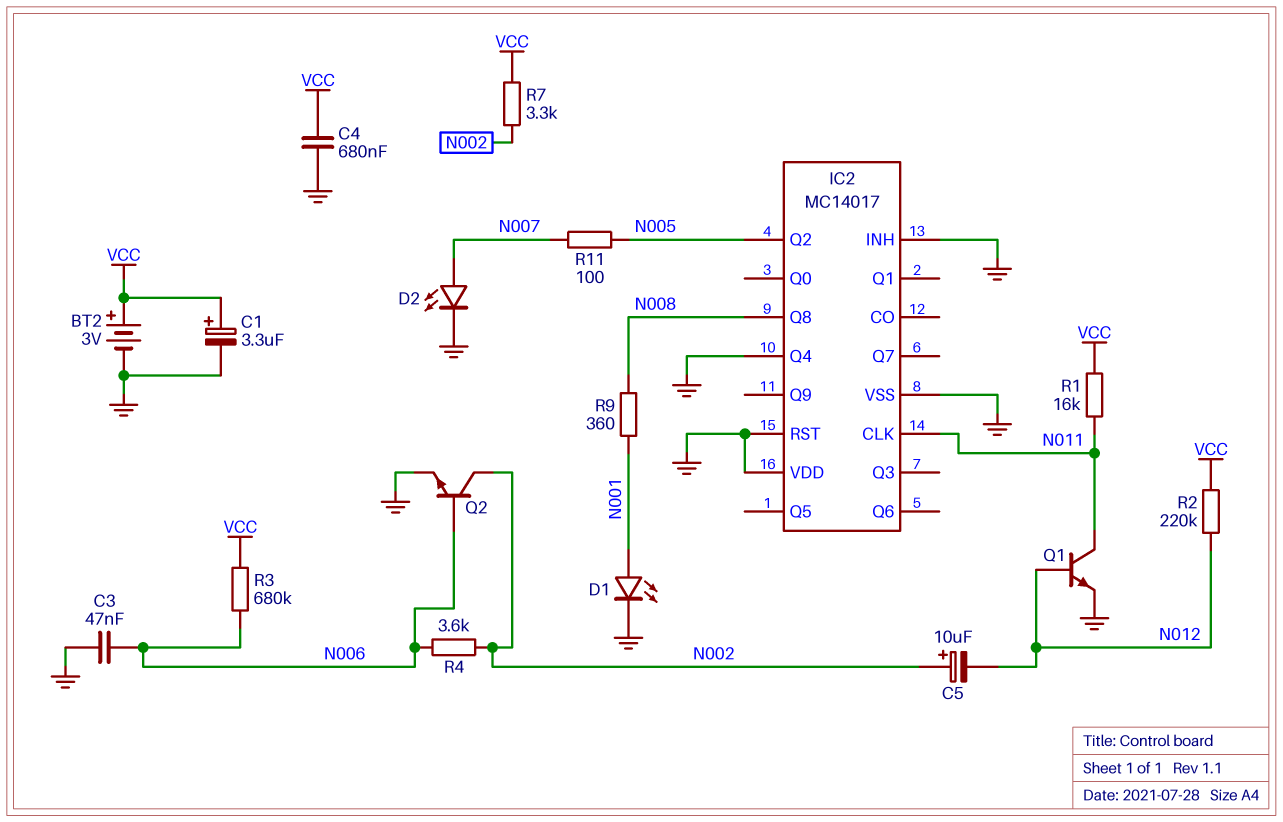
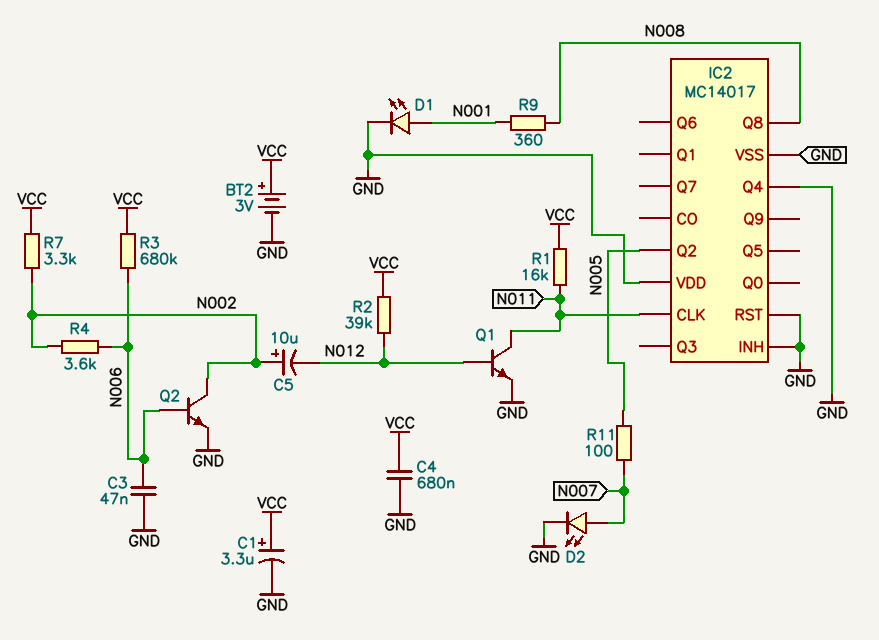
R2: 220k (N012, VCC) -> 39k (N012, VCC)

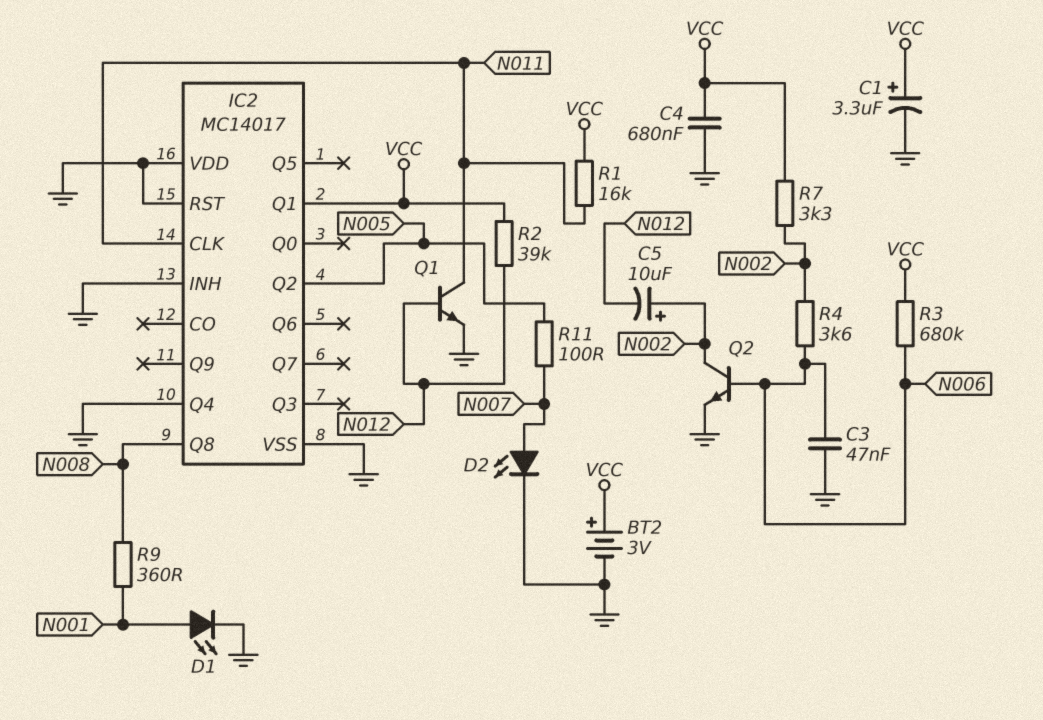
IC2 pin Q1: none -> VCC

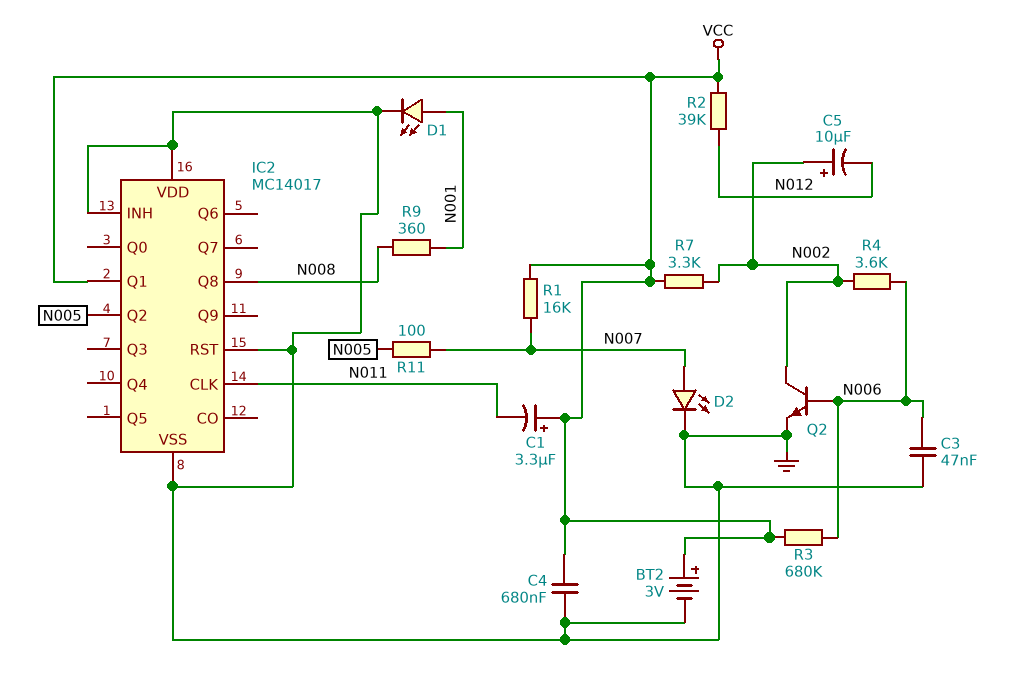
C1: 3.3uF (plus VCC, minus GND) -> 3.3uF (plus VCC, minus N011)
IC2 pin Q4: GND -> none
Q1: NPN (B N012, C N011, E GND) -> none
R1: 16k (N011, VCC) -> 16k (N007, VCC)

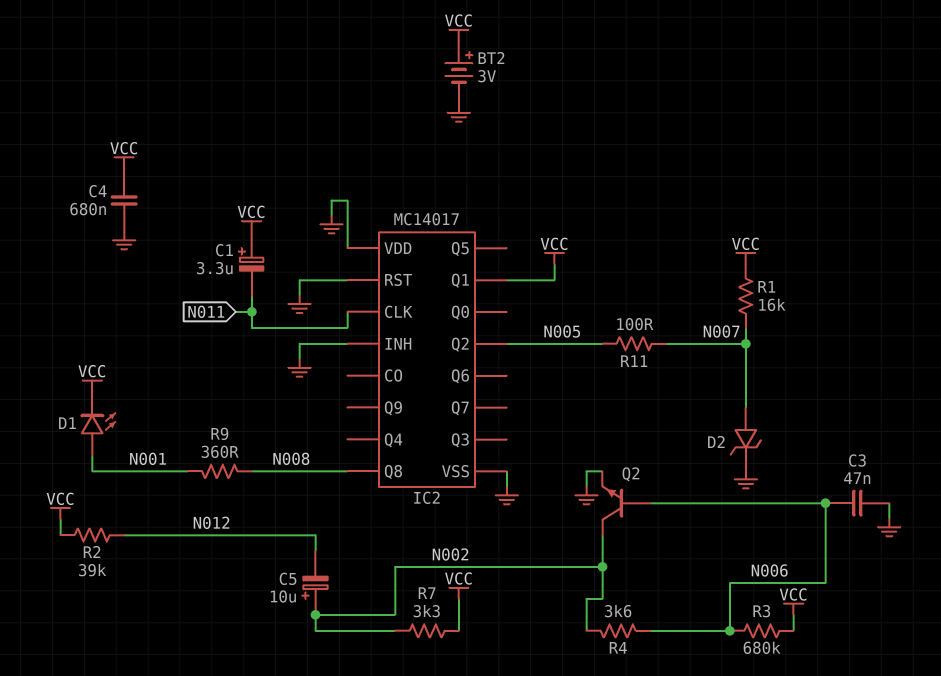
D1: LED (A N001, K GND) -> LED (A N001, K VCC)
D2: LED (A N007, K GND) -> zener (A N007, K GND)

